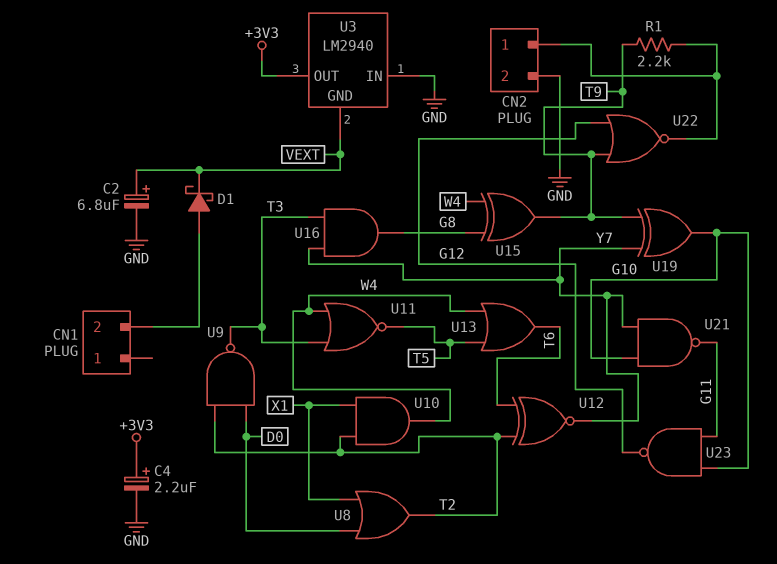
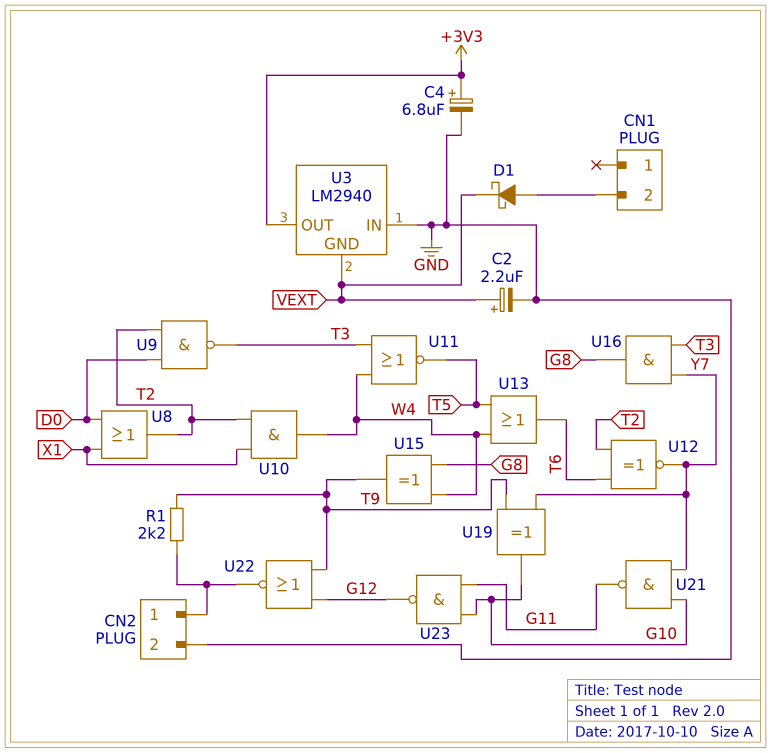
C2: 6.8uF (plus VEXT, minus GND) -> 2.2uF (plus VEXT, minus GND)
C4: 2.2uF (plus +3V3, minus GND) -> 6.8uF (plus +3V3, minus GND)

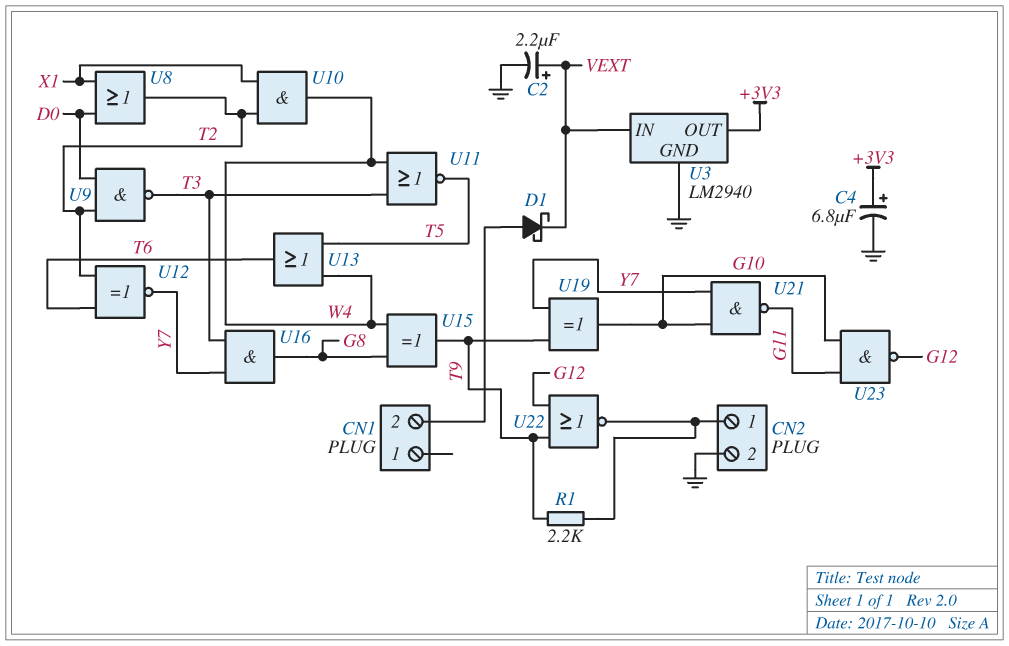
U3 pin GND: VEXT -> GND
U3 pin IN: GND -> VEXT

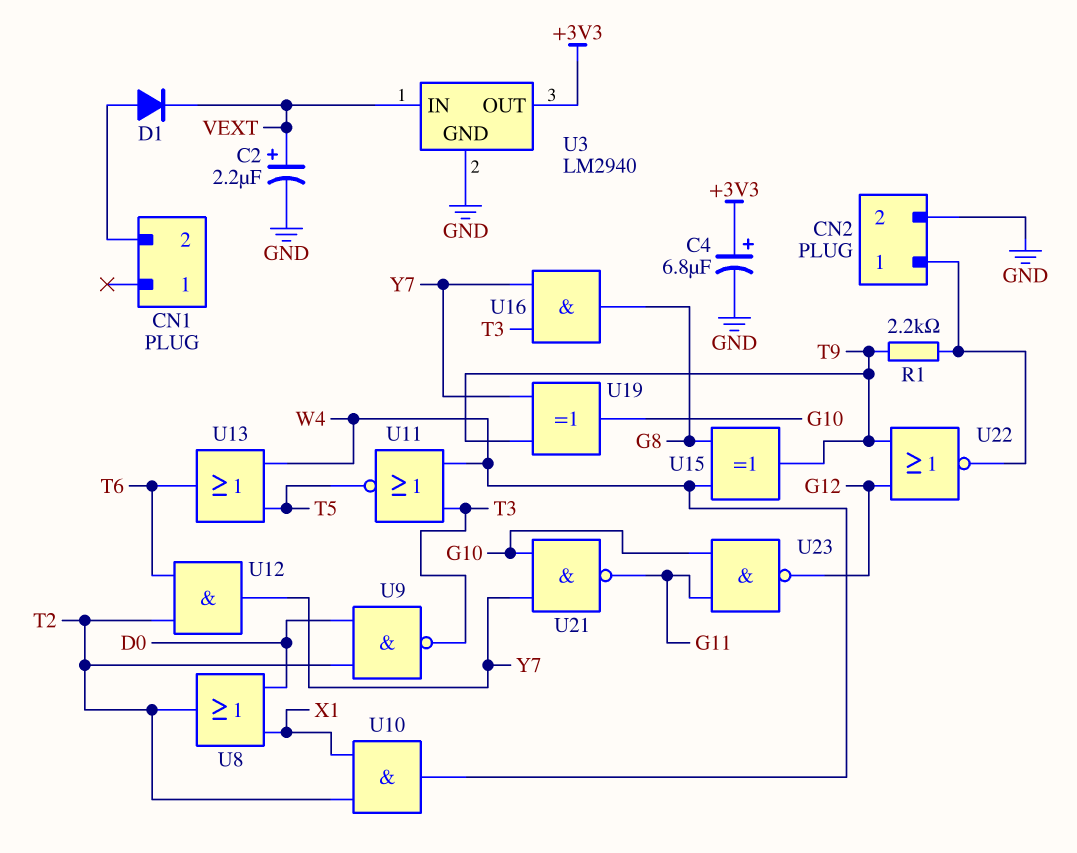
D1: schottky (A CN1/2, K VEXT) -> diode (A CN1/2, K VEXT)
U12: XNOR (in T2, in T6, out Y7) -> AND (in T2, in T6, out Y7)

